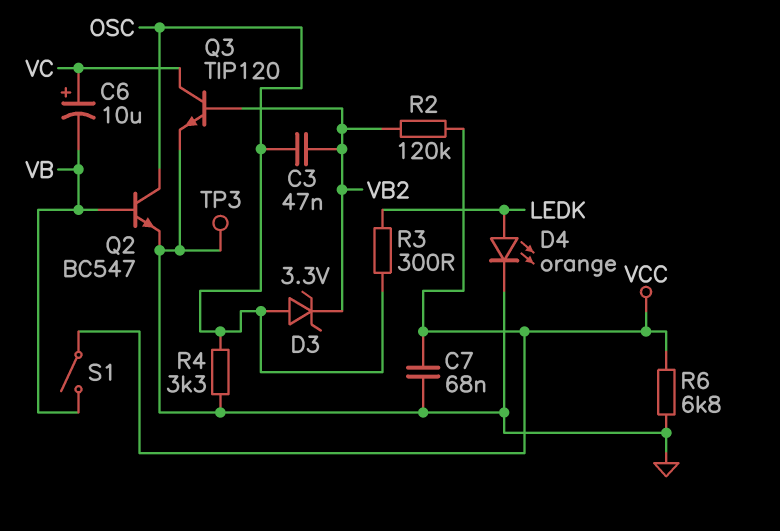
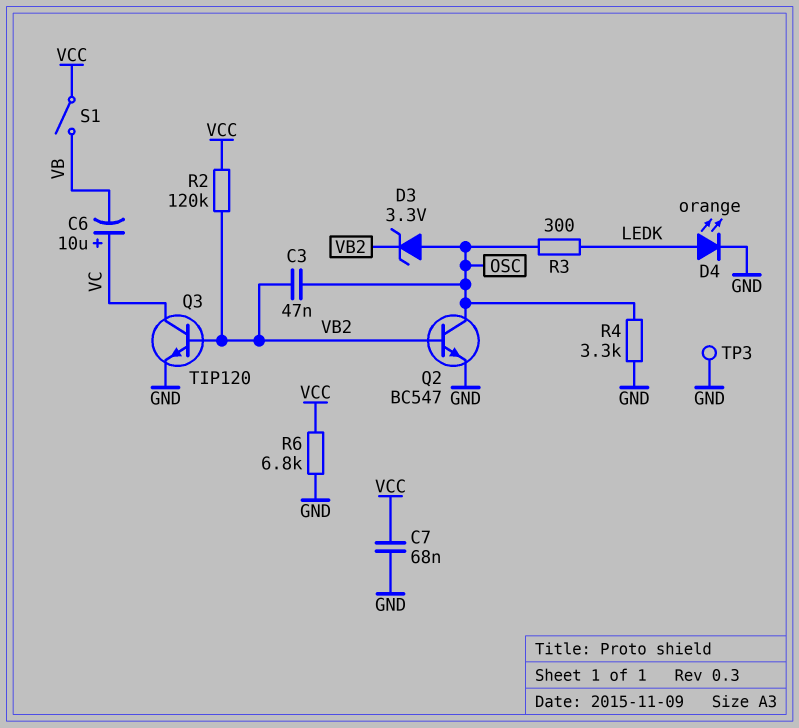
Q2: NPN BC547 (B VB, C OSC, E GND) -> NPN BC547 (B VB2, C OSC, E GND)

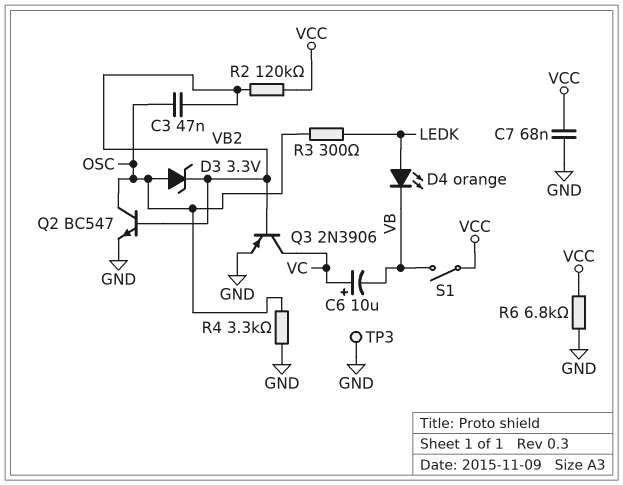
D4: LED orange (A LEDK, K GND) -> LED orange (A LEDK, K VB)
Q3: NPN TIP120 (B VB2, C VC, E GND) -> PNP 2N3906 (B VB2, C VC, E GND)

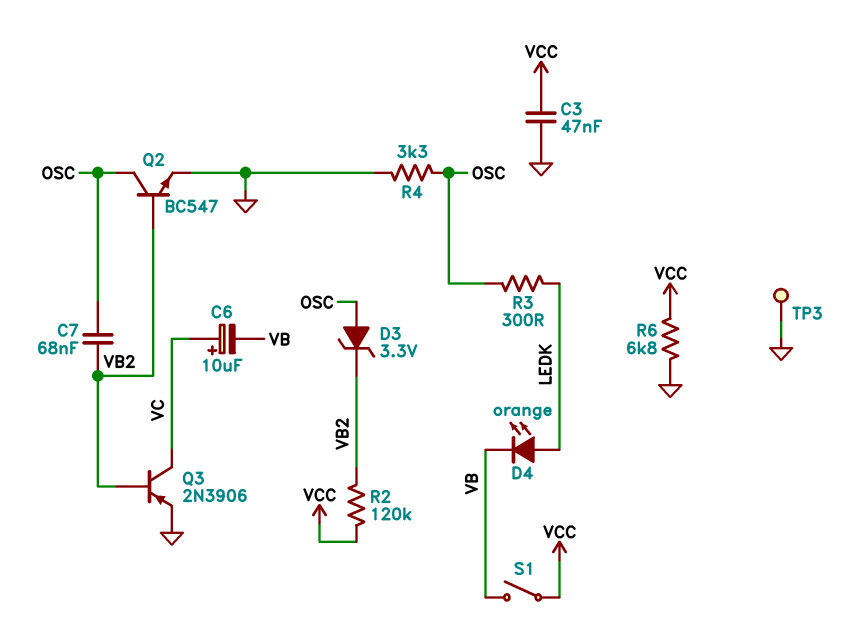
C3: 47nF (OSC, VB2) -> 47nF (GND, VCC)
C7: 68nF (GND, VCC) -> 68nF (OSC, VB2)

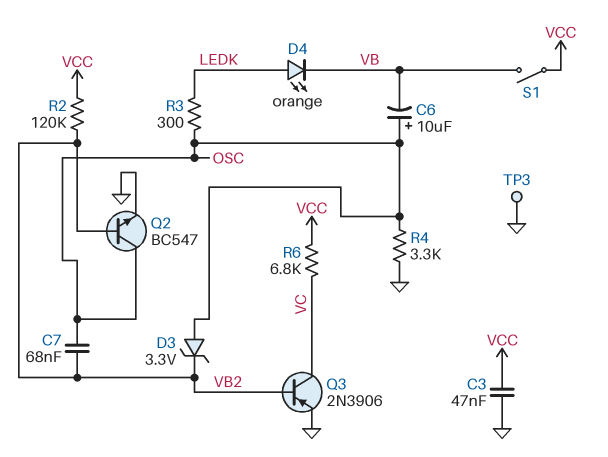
C6: 10uF (plus VC, minus VB) -> 10uF (plus OSC, minus VB)
R6: 6.8k (GND, VCC) -> 6.8k (VC, VCC)

